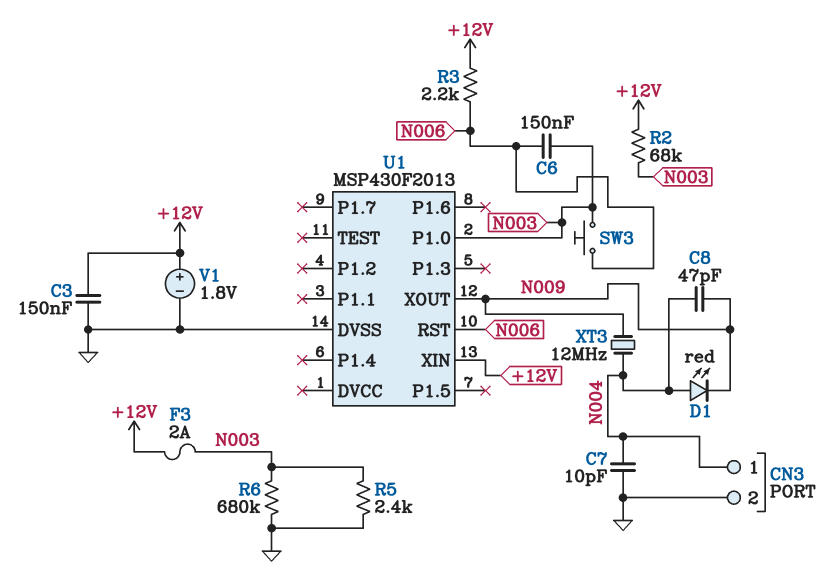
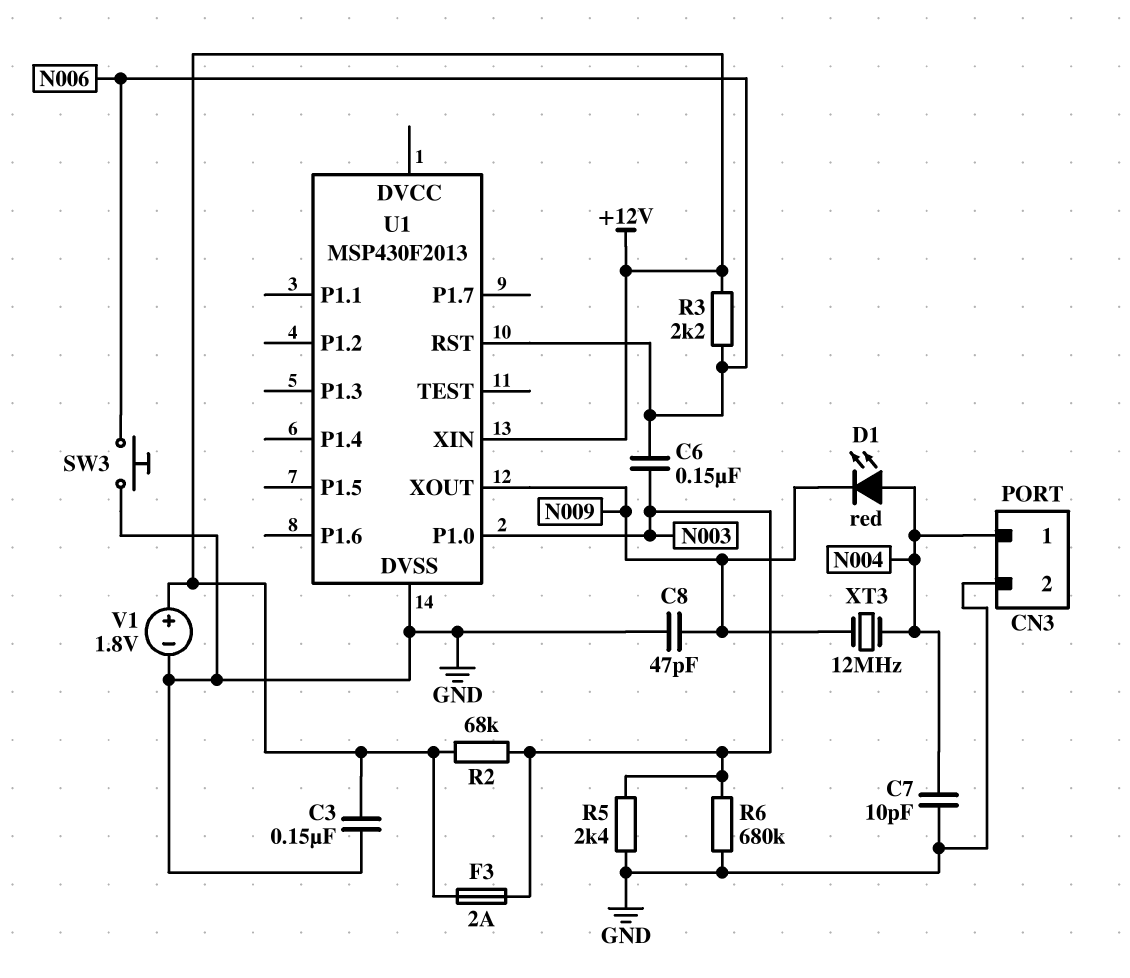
C8: 47pF (N004, N009) -> 47pF (GND, N009)
SW3: button (N003, N006) -> button (GND, N006)

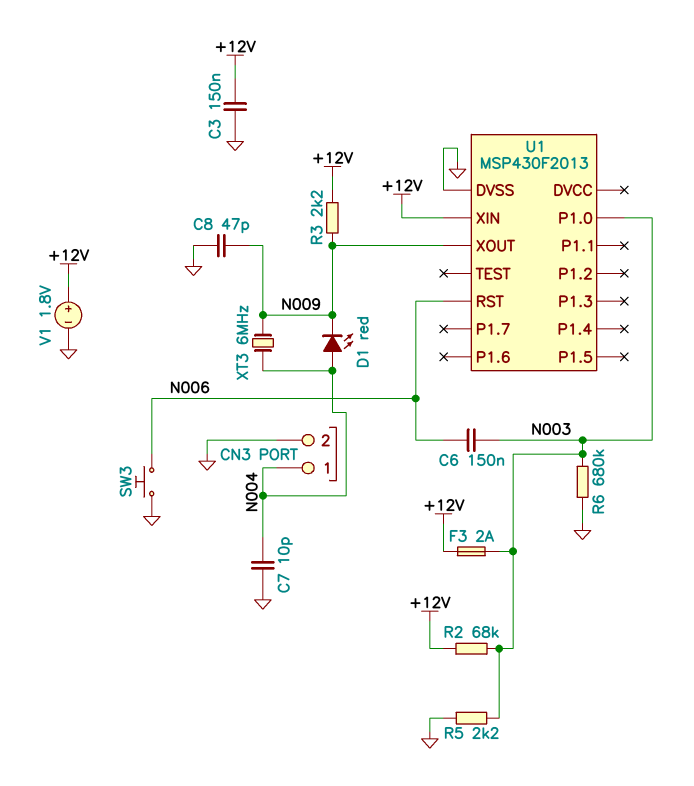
R3: 2.2k (+12V, N006) -> 2.2k (+12V, N009)
R5: 2.4k (GND, N003) -> 2.2k (GND, N003)
XT3: 12MHz (N004, N009) -> 6MHz (N004, N009)

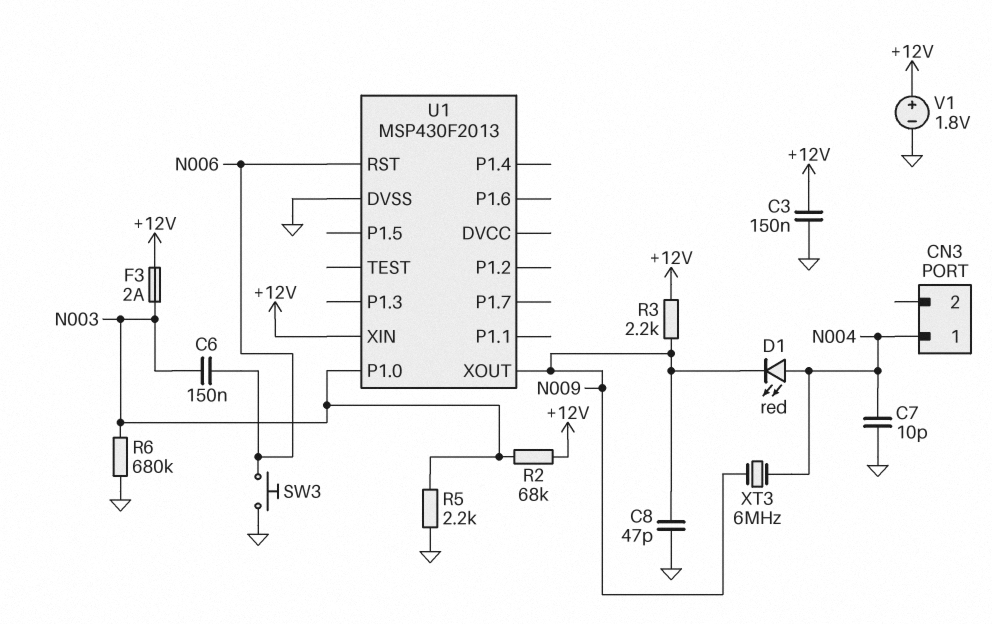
CN3 pin 2: GND -> none

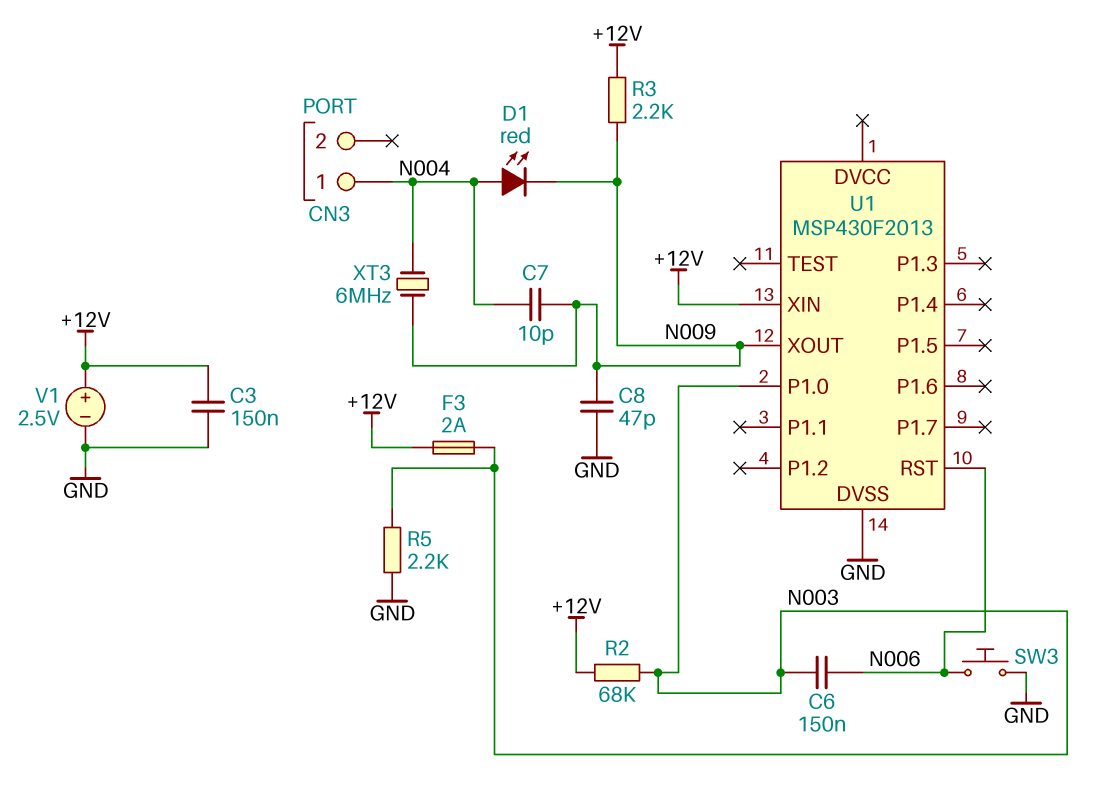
C7: 10pF (GND, N004) -> 10pF (N004, N009)
R6: 680k (GND, N003) -> none
V1: 1.8V (plus +12V, minus GND) -> 2.5V (plus +12V, minus GND)

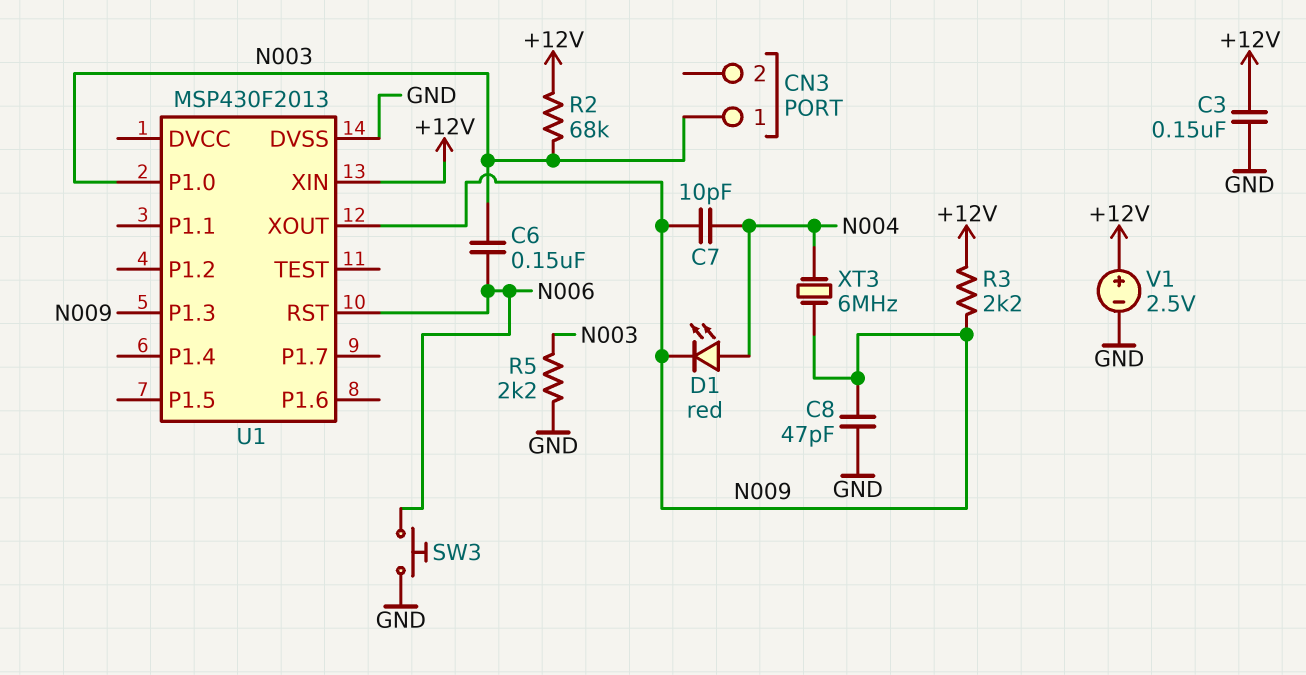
CN3 pin 1: N004 -> N003
F3: 2A (+12V, N003) -> none
U1 pin P1.3: none -> N009

